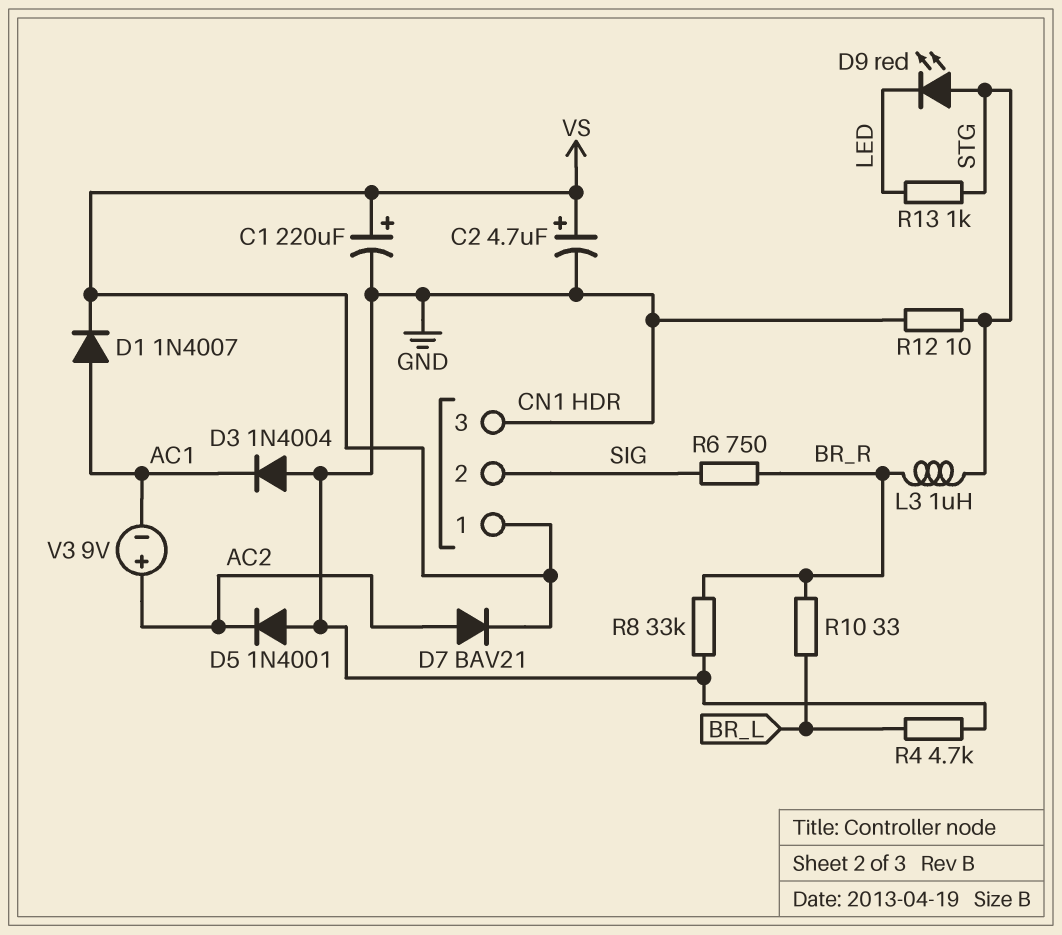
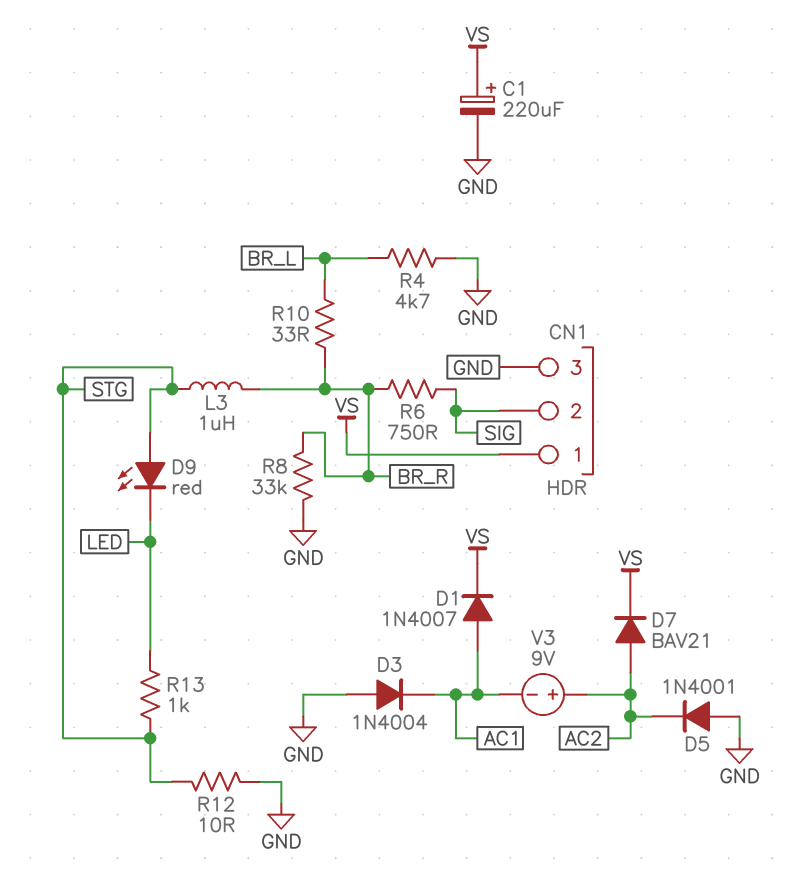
C2: 4.7uF (plus VS, minus GND) -> none

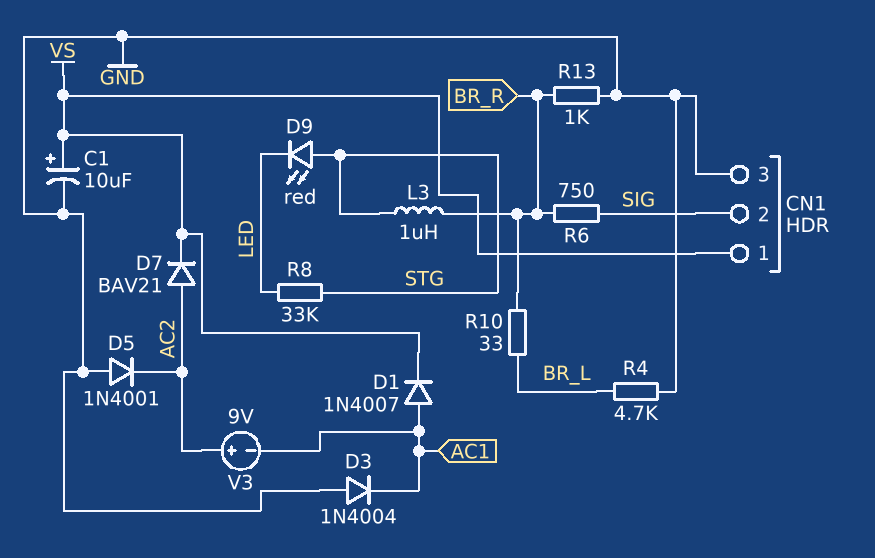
C1: 220uF (plus VS, minus GND) -> 10uF (plus VS, minus GND)
R8: 33k (BR_R, GND) -> 33k (LED, STG)
R12: 10 (GND, STG) -> none
R13: 1k (LED, STG) -> 1k (BR_R, GND)

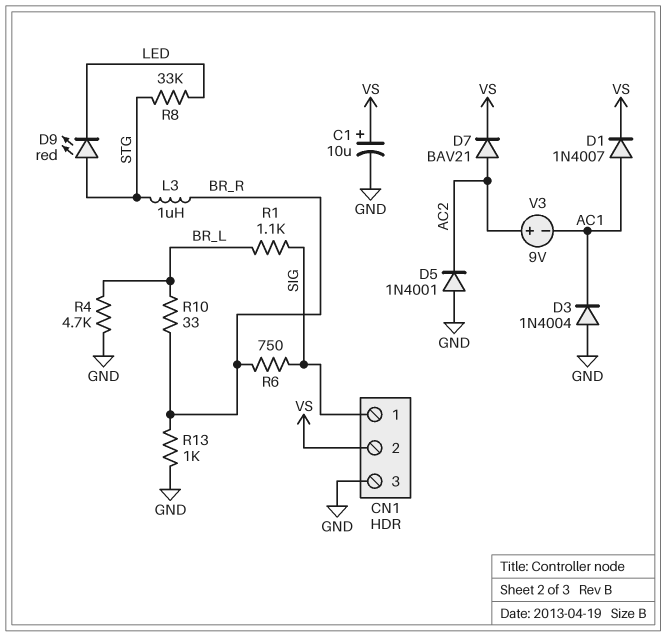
CN1 pin 1: VS -> SIG
CN1 pin 2: SIG -> VS
R1: none -> 1.1k (BR_L, SIG)

